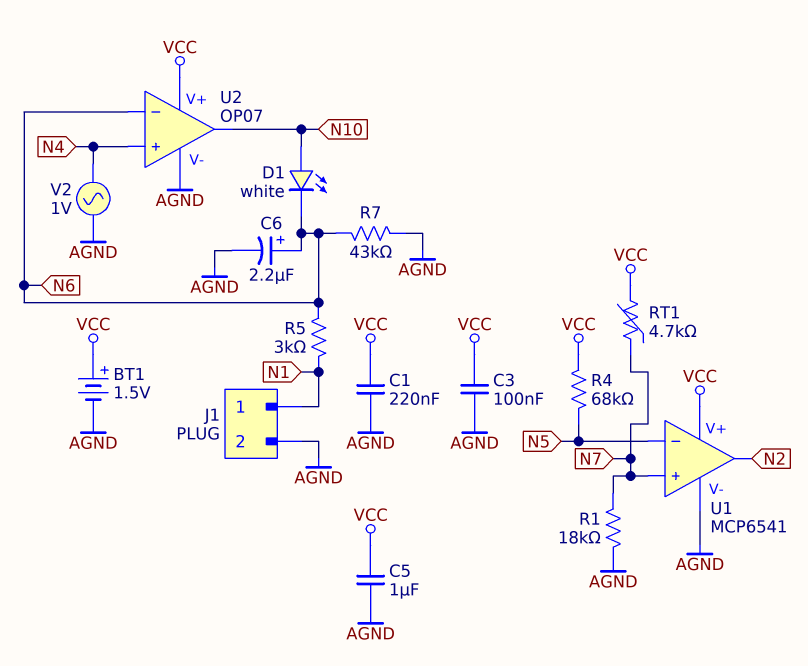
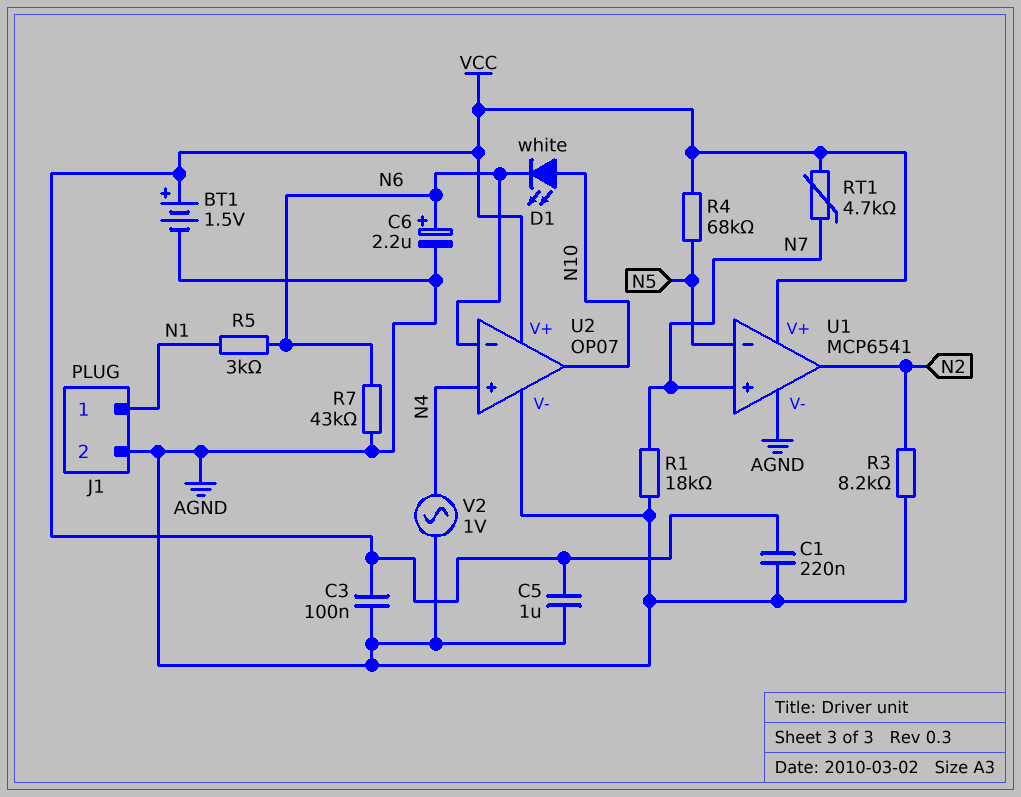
R3: none -> 8.2k (AGND, N2)

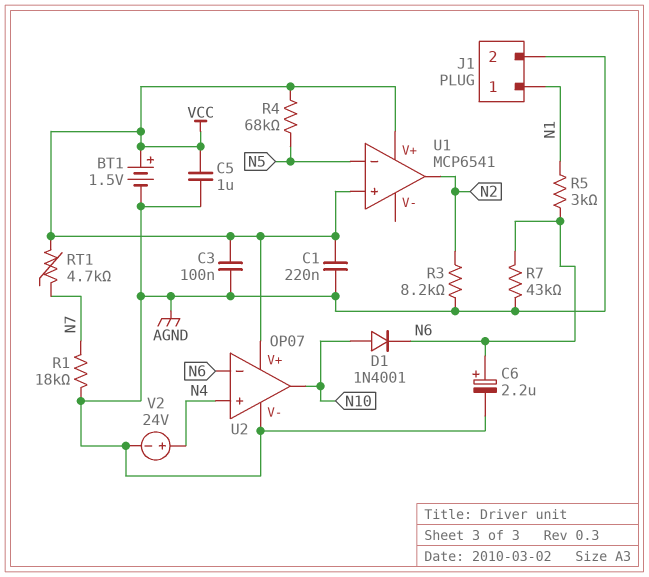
D1: LED white (A N10, K N6) -> diode 1N4001 (A N10, K N6)
U1 pin V-: AGND -> none
U1 pin in+: N7 -> VCC
V2: AC 1V (AGND, N4) -> 24V (plus N4, minus AGND)

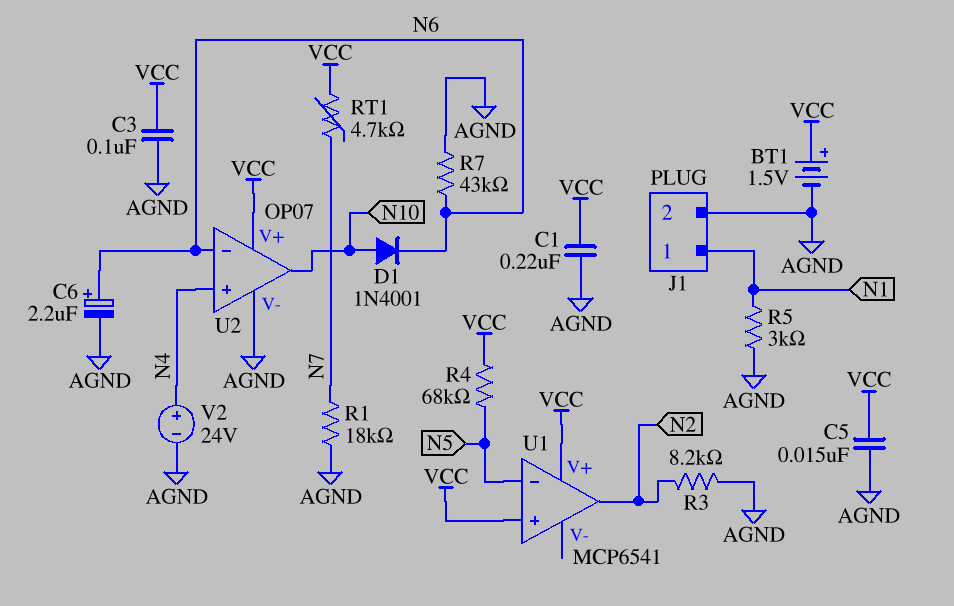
C5: 1uF (AGND, VCC) -> 15nF (AGND, VCC)
R5: 3k (N1, N6) -> 3k (AGND, N1)

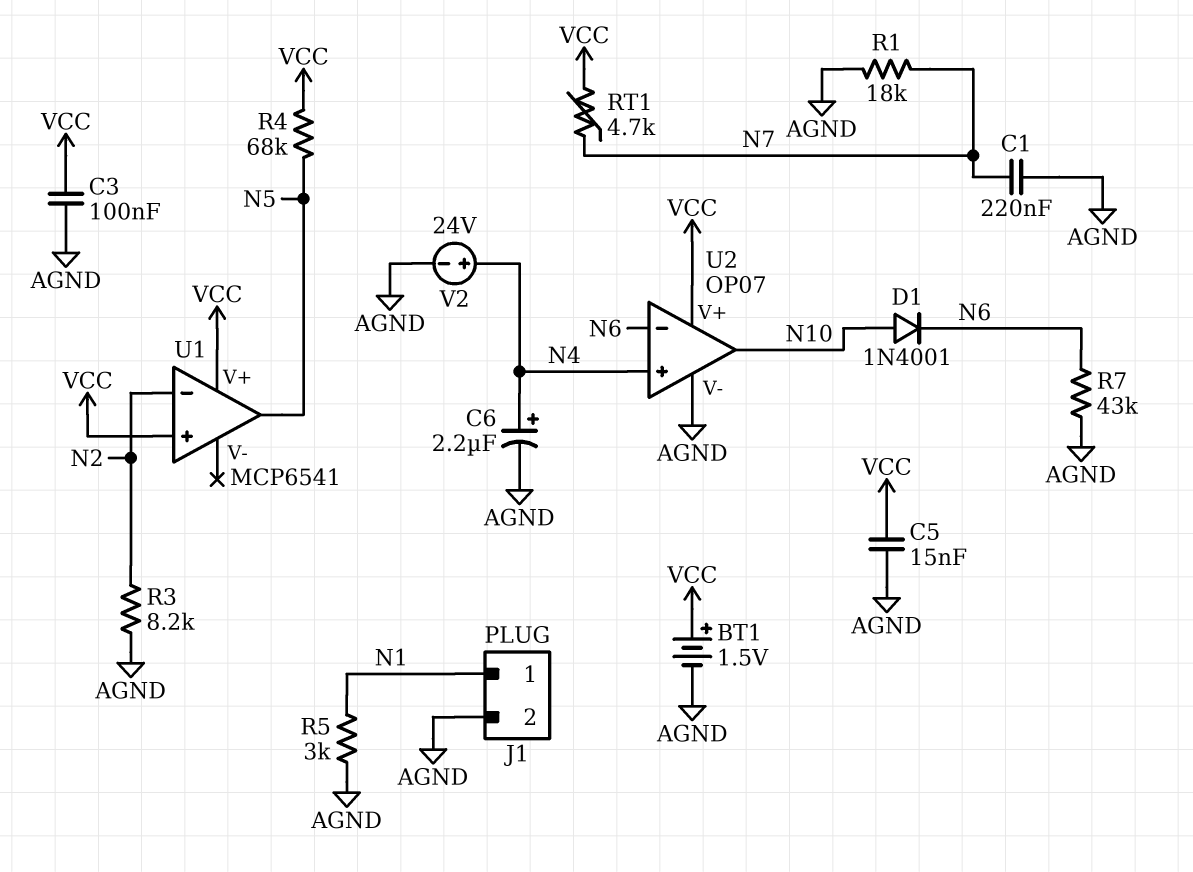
C1: 220nF (AGND, VCC) -> 220nF (AGND, N7)
C6: 2.2uF (plus N6, minus AGND) -> 2.2uF (plus N4, minus AGND)
U1 pin in-: N5 -> N2
U1 pin out: N2 -> N5

